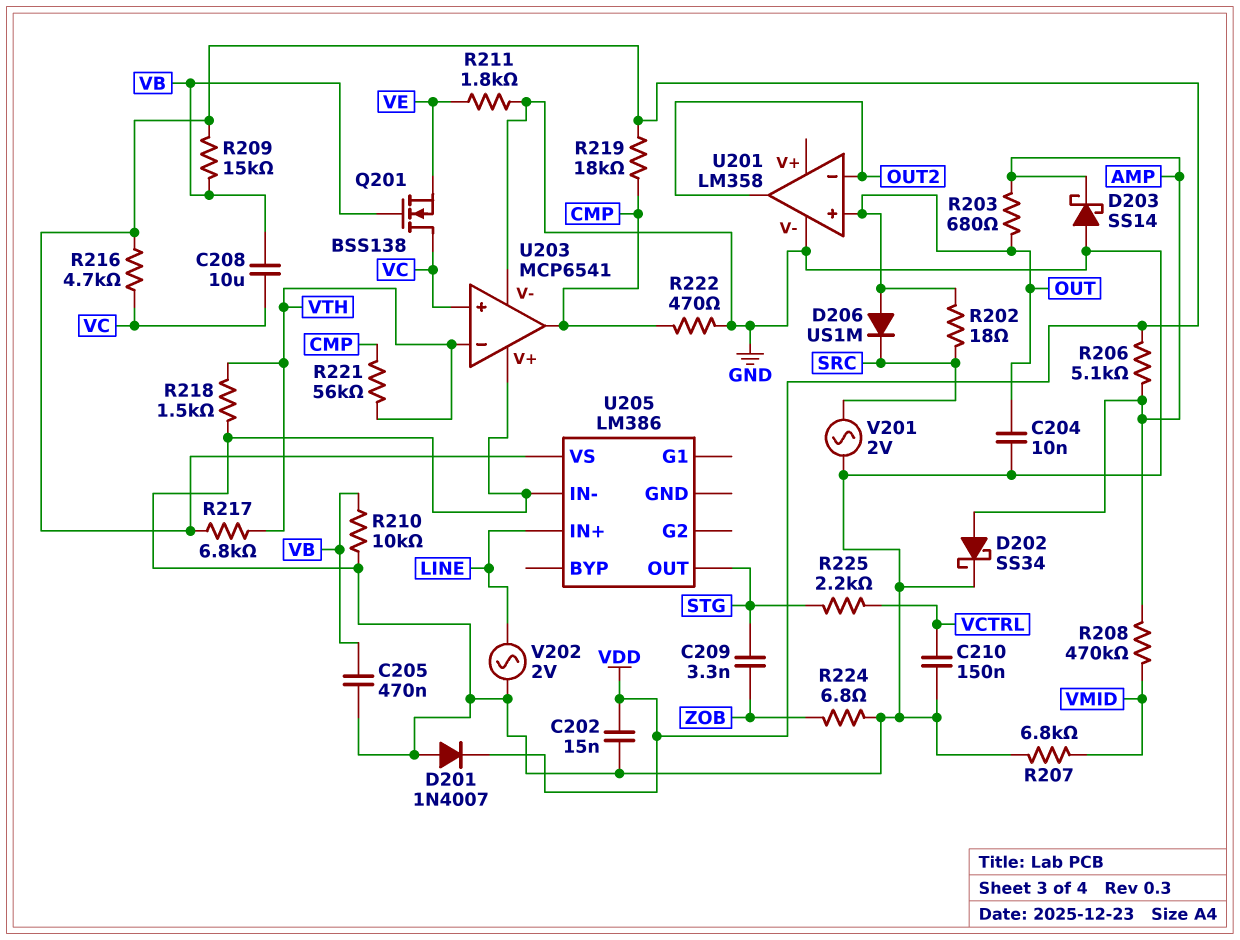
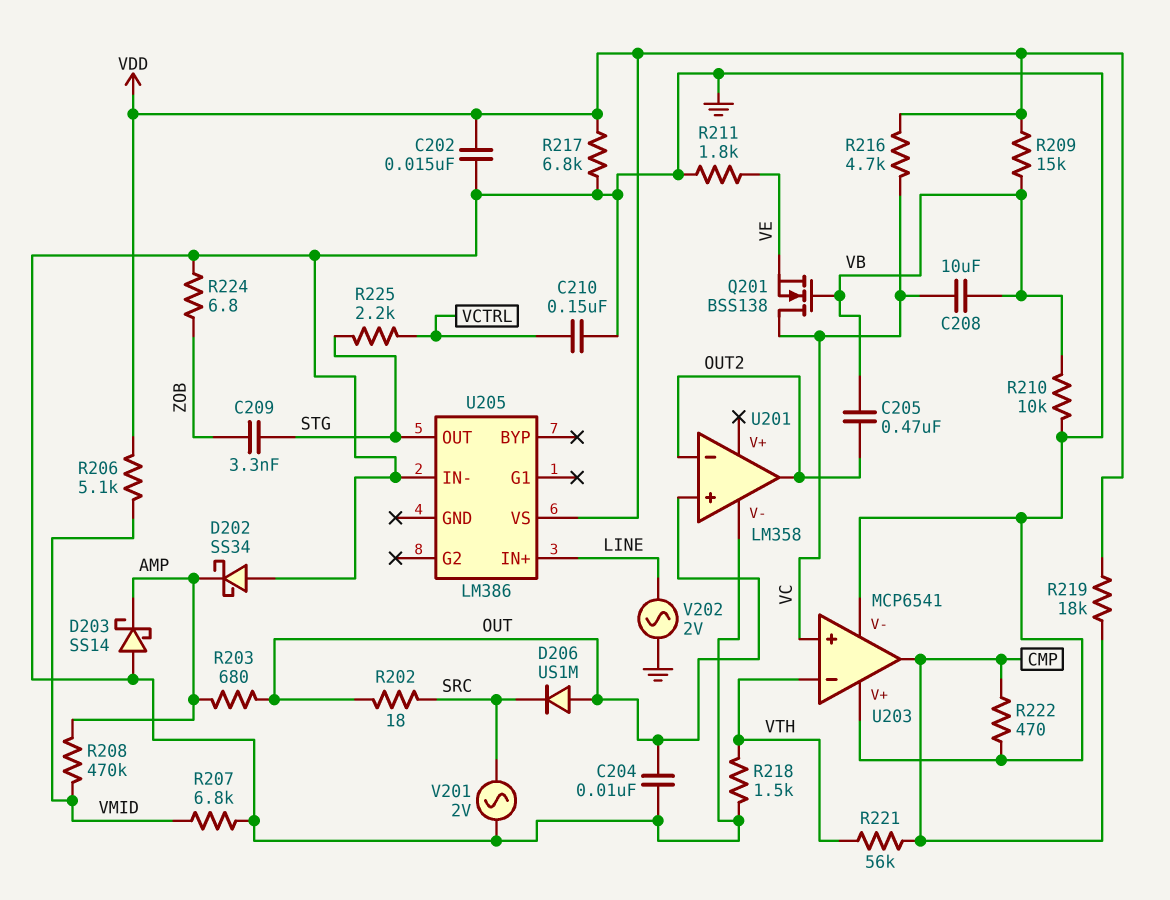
C205: 470nF (GND, VB) -> 470nF (OUT2, VB)
D201: diode 1N4007 (A GND, K VDD) -> none
D202: schottky SS34 (A AMP, K GND) -> schottky SS34 (A GND, K AMP)
R206: 5.1k (AMP, VDD) -> 5.1k (VDD, VMID)
R217: 6.8k (VDD, VTH) -> 6.8k (GND, VDD)

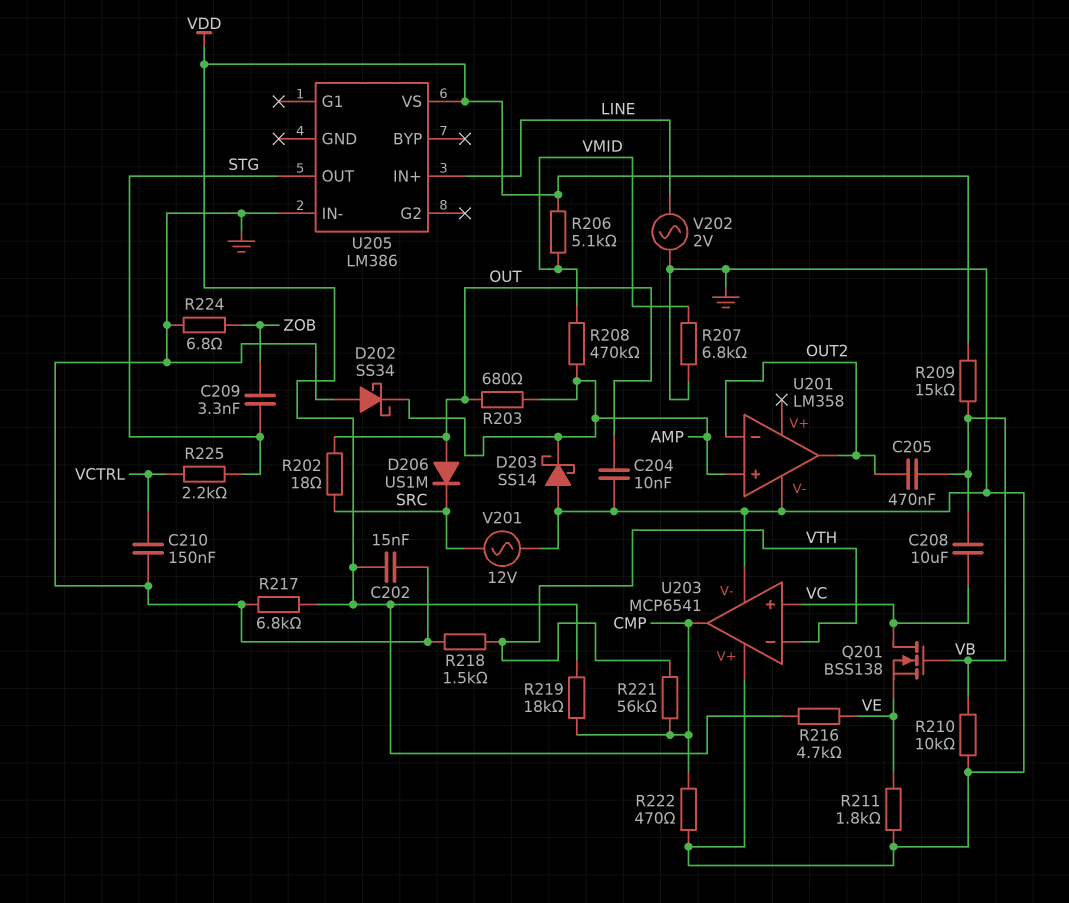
R216: 4.7k (VC, VDD) -> 4.7k (VDD, VE)
U201 pin in+: OUT -> AMP
V201: AC 2V (GND, SRC) -> AC 12V (GND, SRC)

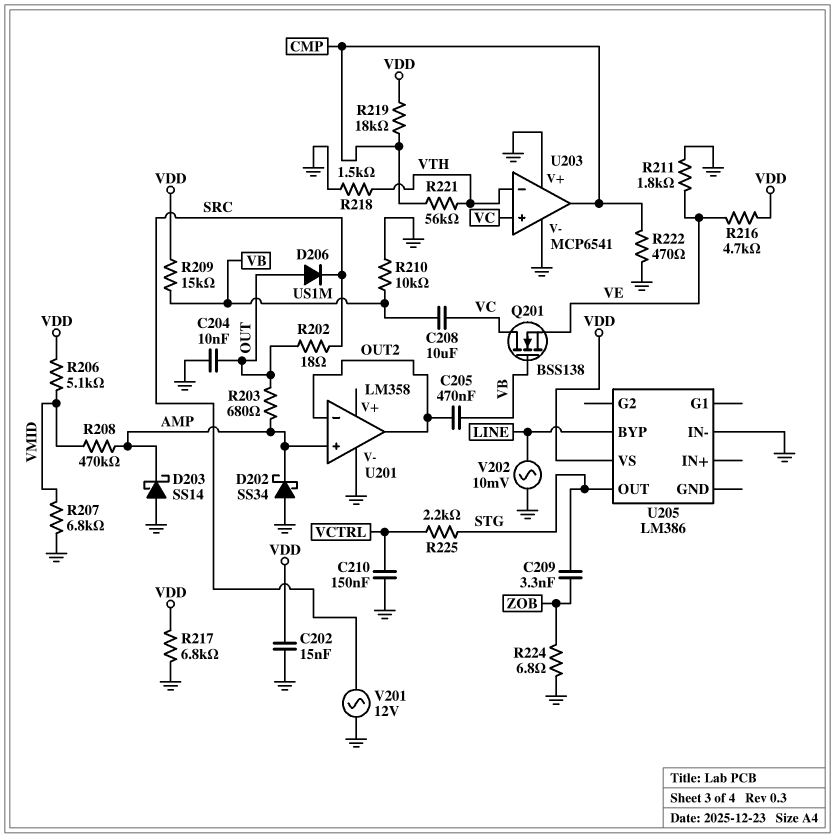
U205 pin BYP: none -> LINE
U205 pin IN+: LINE -> none
V202: AC 2V (GND, LINE) -> AC 10mV (GND, LINE)

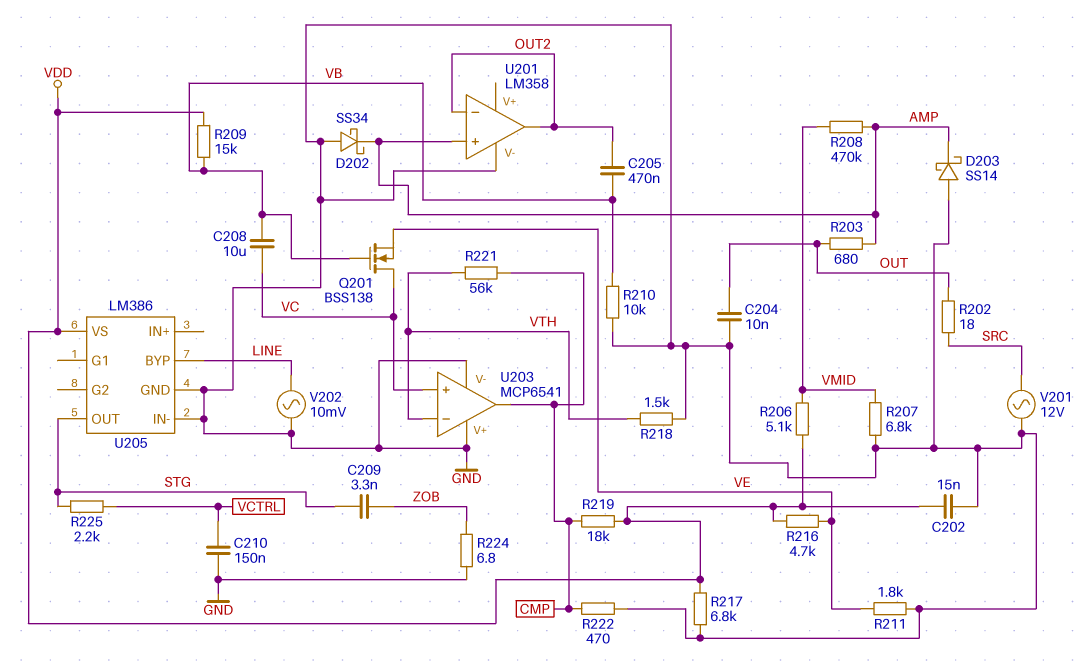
D206: diode US1M (A OUT, K SRC) -> none
U205 pin GND: none -> GND

